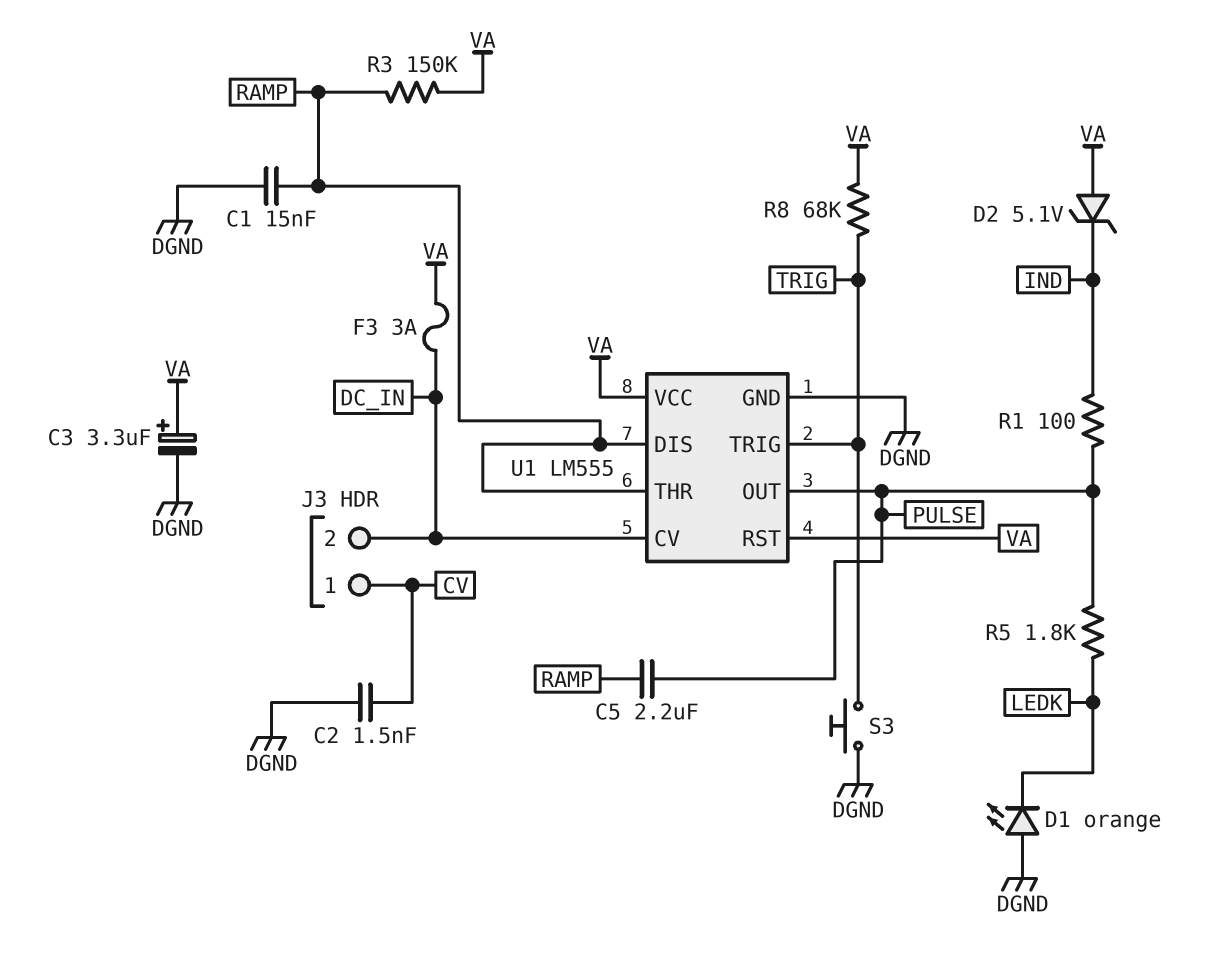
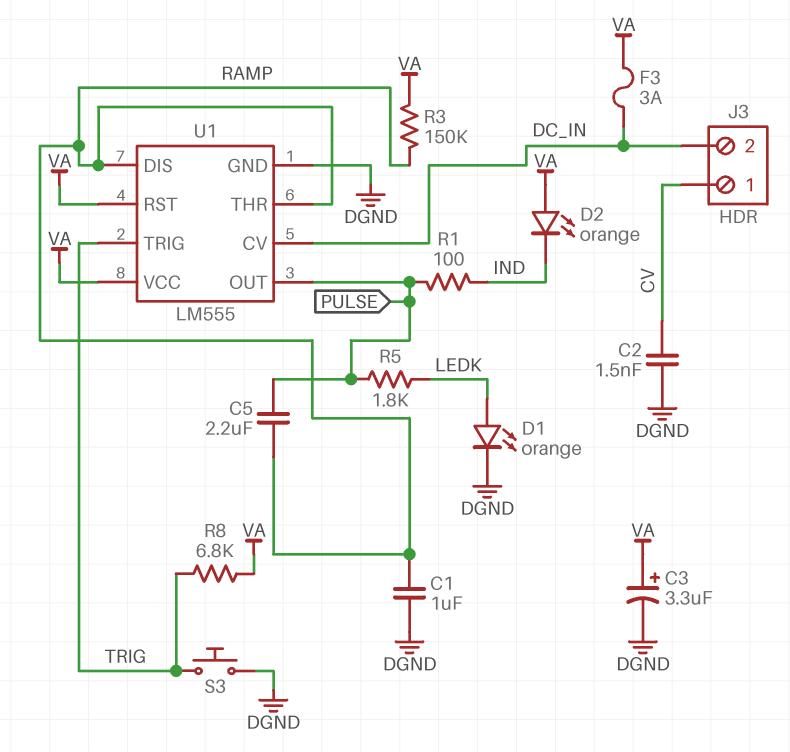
C1: 15nF (DGND, RAMP) -> 1uF (DGND, RAMP)
D1: LED orange (A DGND, K LEDK) -> LED orange (A LEDK, K DGND)
D2: zener 5.1V (A VA, K IND) -> LED orange (A VA, K IND)
R8: 68k (TRIG, VA) -> 6.8k (TRIG, VA)

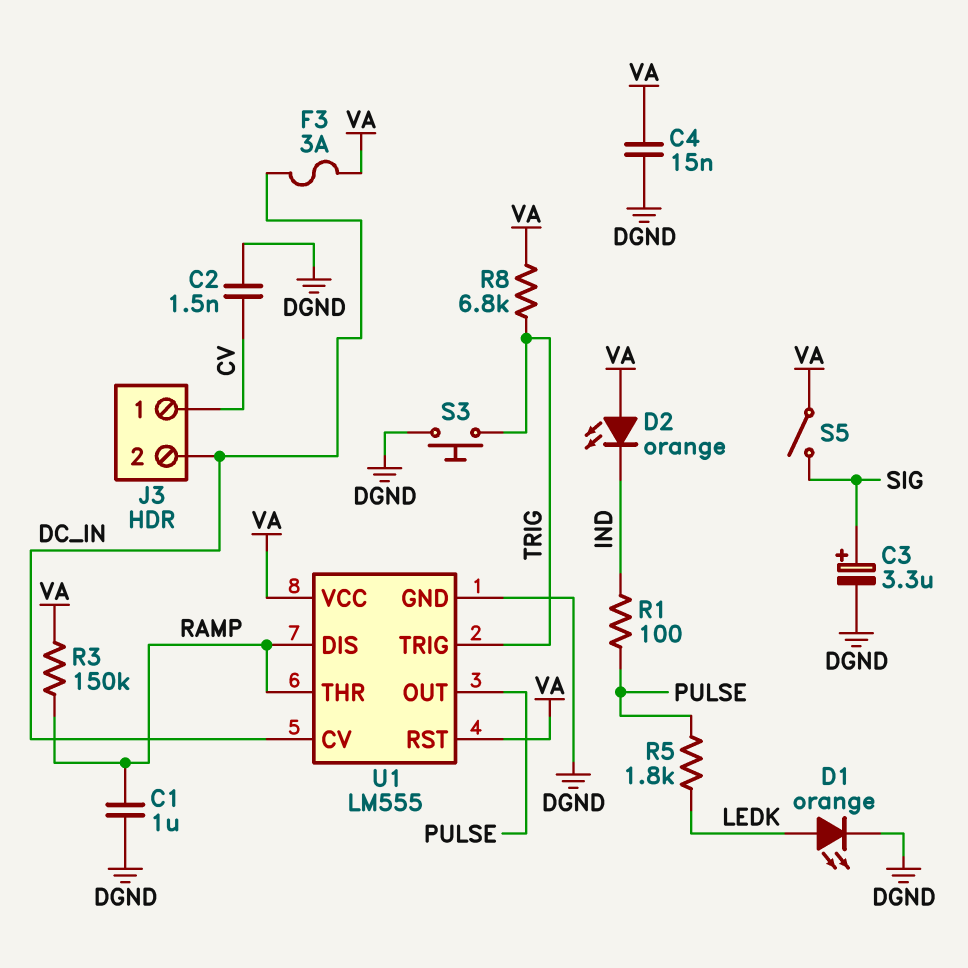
C3: 3.3uF (plus VA, minus DGND) -> 3.3uF (plus SIG, minus DGND)
C4: none -> 15nF (DGND, VA)
C5: 2.2uF (PULSE, RAMP) -> none
S5: none -> switch (SIG, VA)

